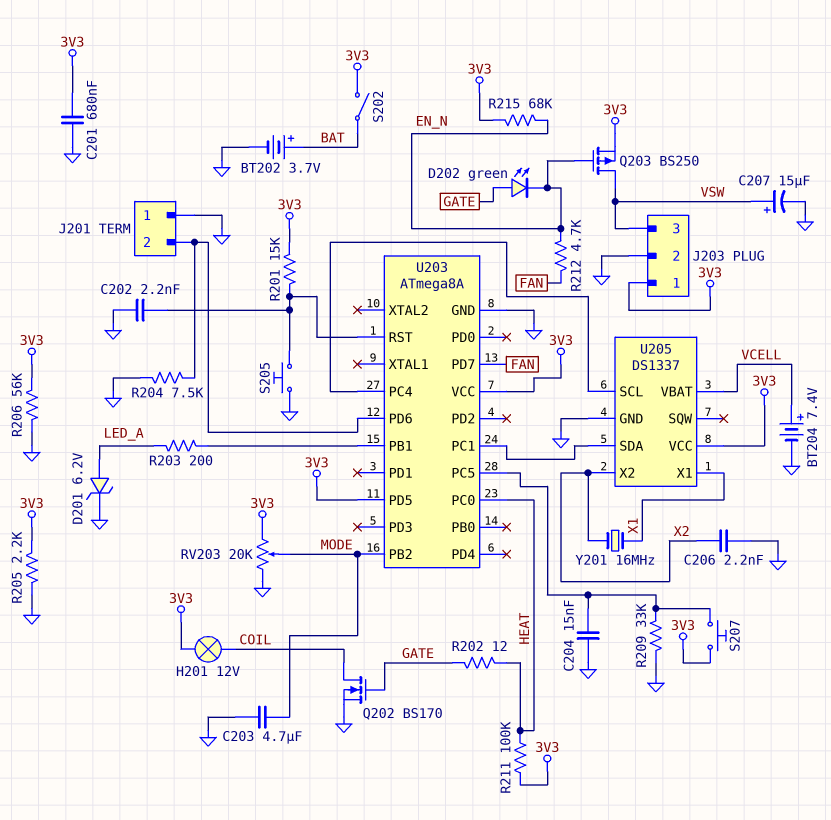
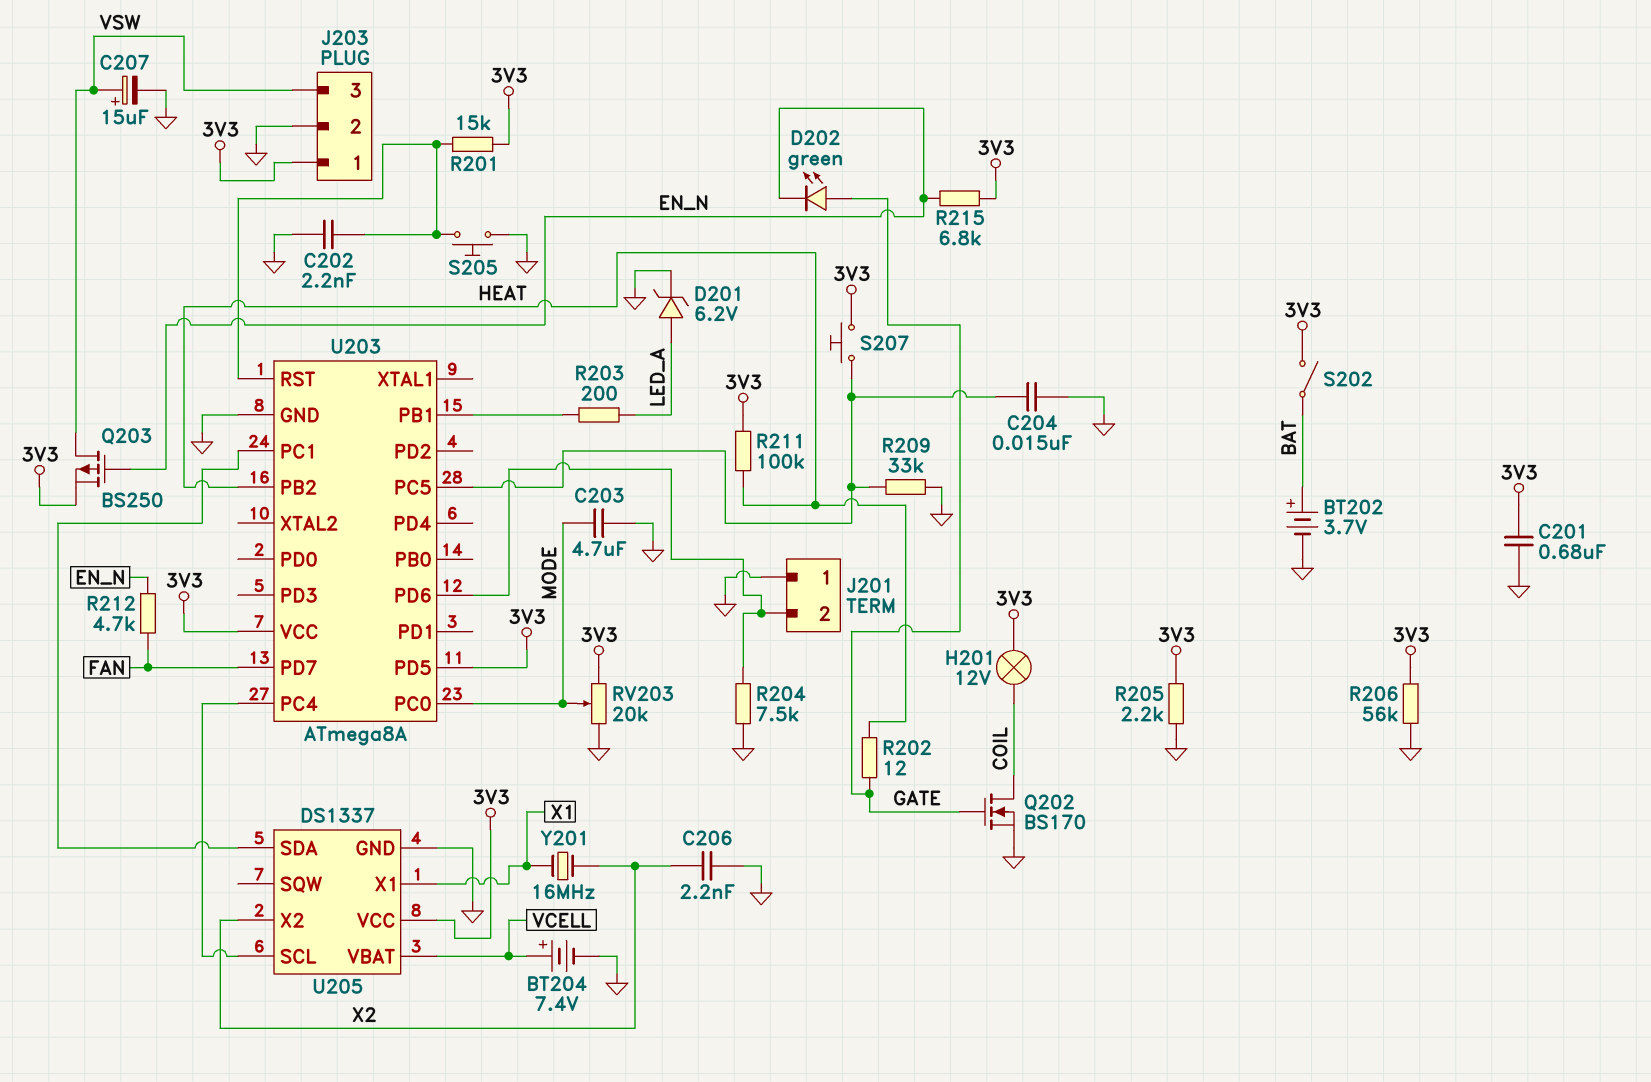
R215: 68k (3V3, EN_N) -> 6.8k (3V3, EN_N)
U203 pin PB2: MODE -> HEAT
U203 pin PC0: HEAT -> MODE

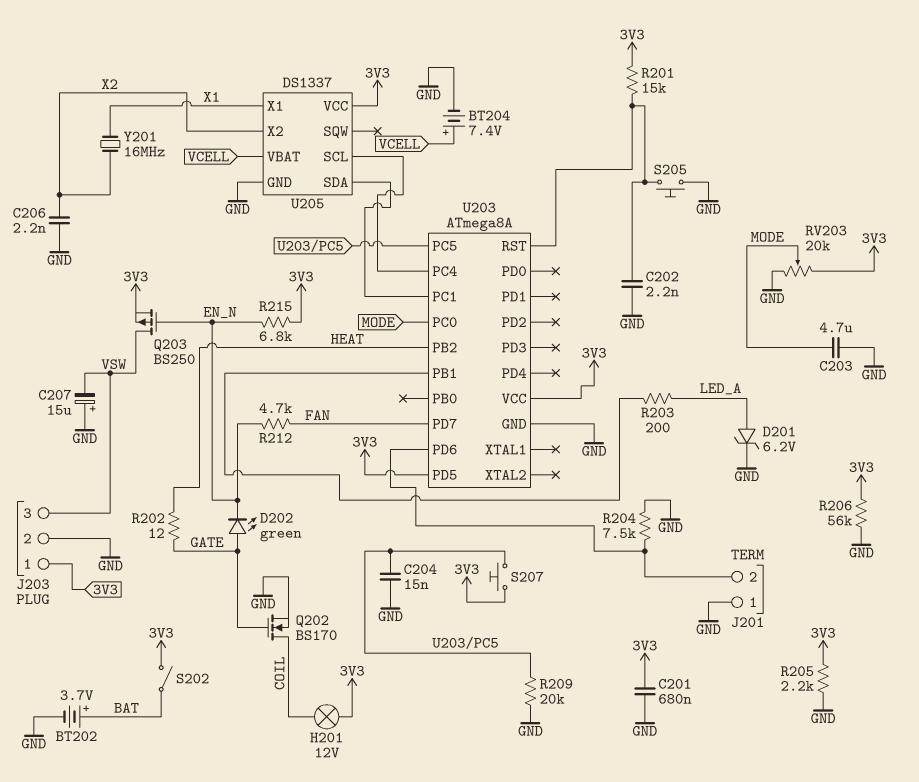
C207: 15uF (plus VSW, minus GND) -> 15uF (plus GND, minus VSW)
R209: 33k (GND, U203/PC5) -> 20k (GND, U203/PC5)
R211: 100k (3V3, HEAT) -> none

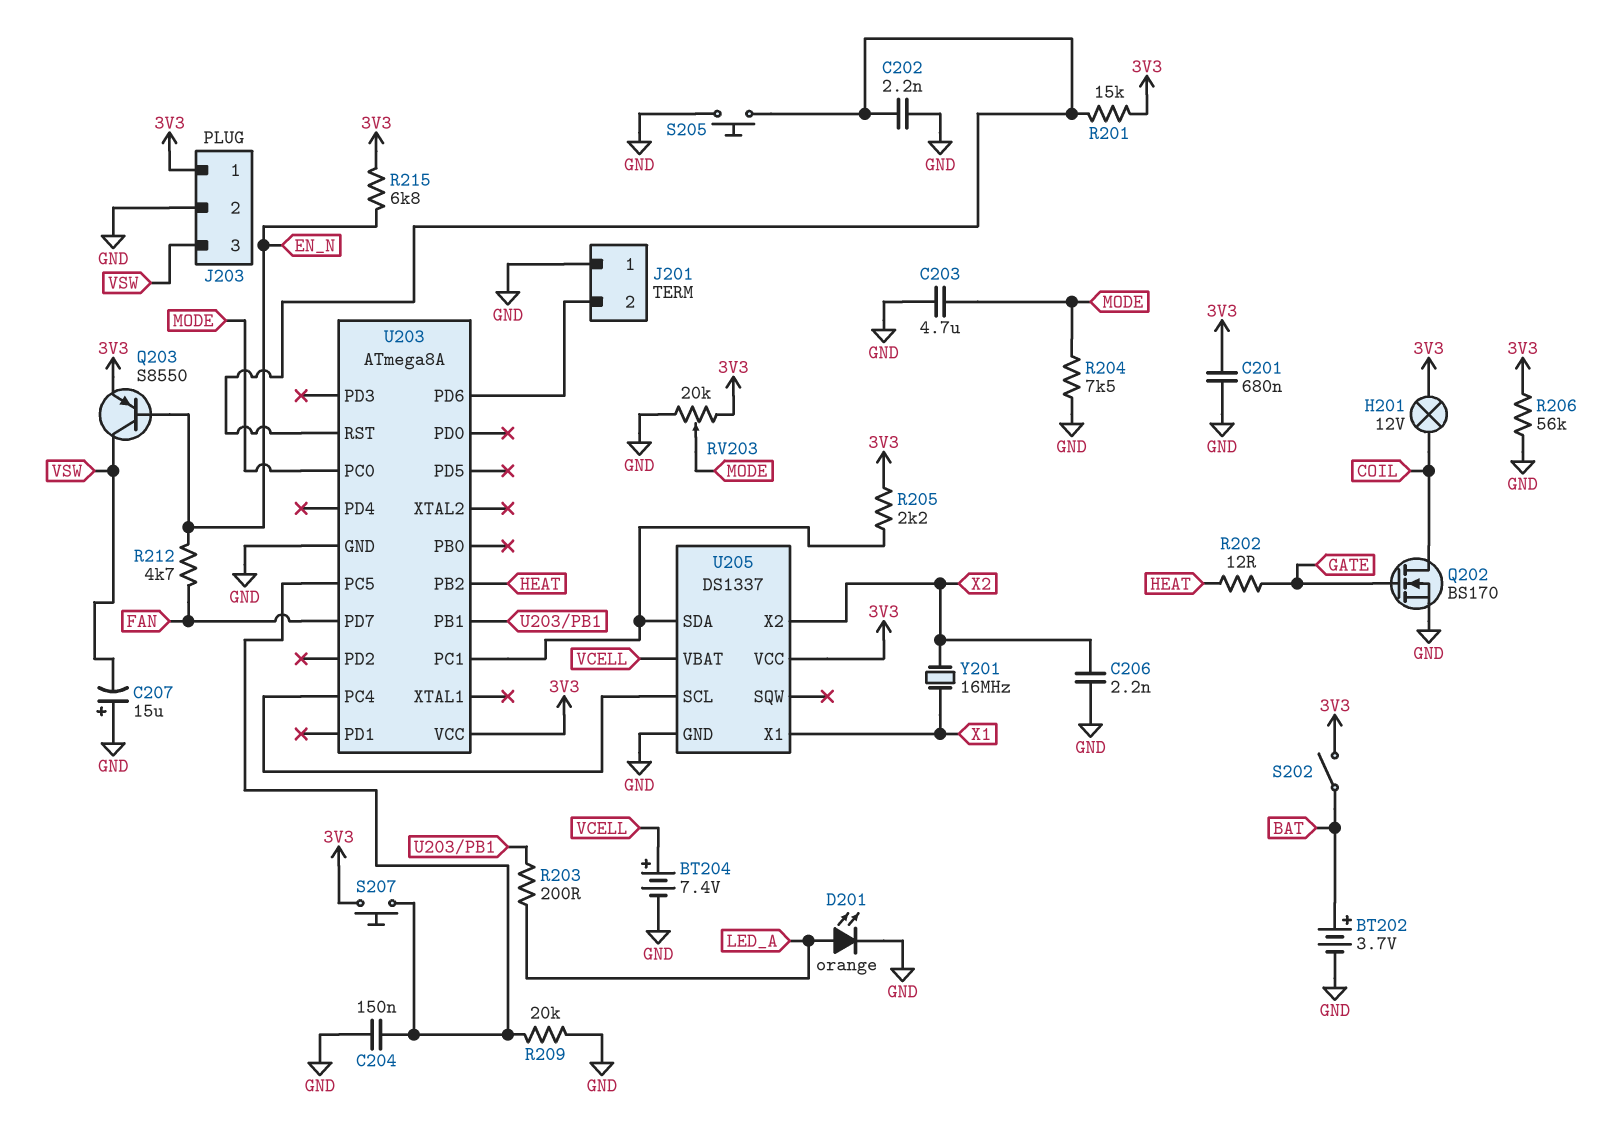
C204: 15nF (GND, U203/PC5) -> 150nF (GND, U203/PC5)
D201: zener 6.2V (A LED_A, K GND) -> LED orange (A LED_A, K GND)
D202: LED green (A GATE, K EN_N) -> none
Q203: PMOS BS250 (G EN_N, D VSW, S 3V3) -> PNP S8550 (B EN_N, C VSW, E 3V3)
R204: 7.5k (GND, J201/2) -> 7.5k (GND, MODE)
R205: 2.2k (3V3, GND) -> 2.2k (3V3, U203/PC1)
U203 pin PD5: 3V3 -> none

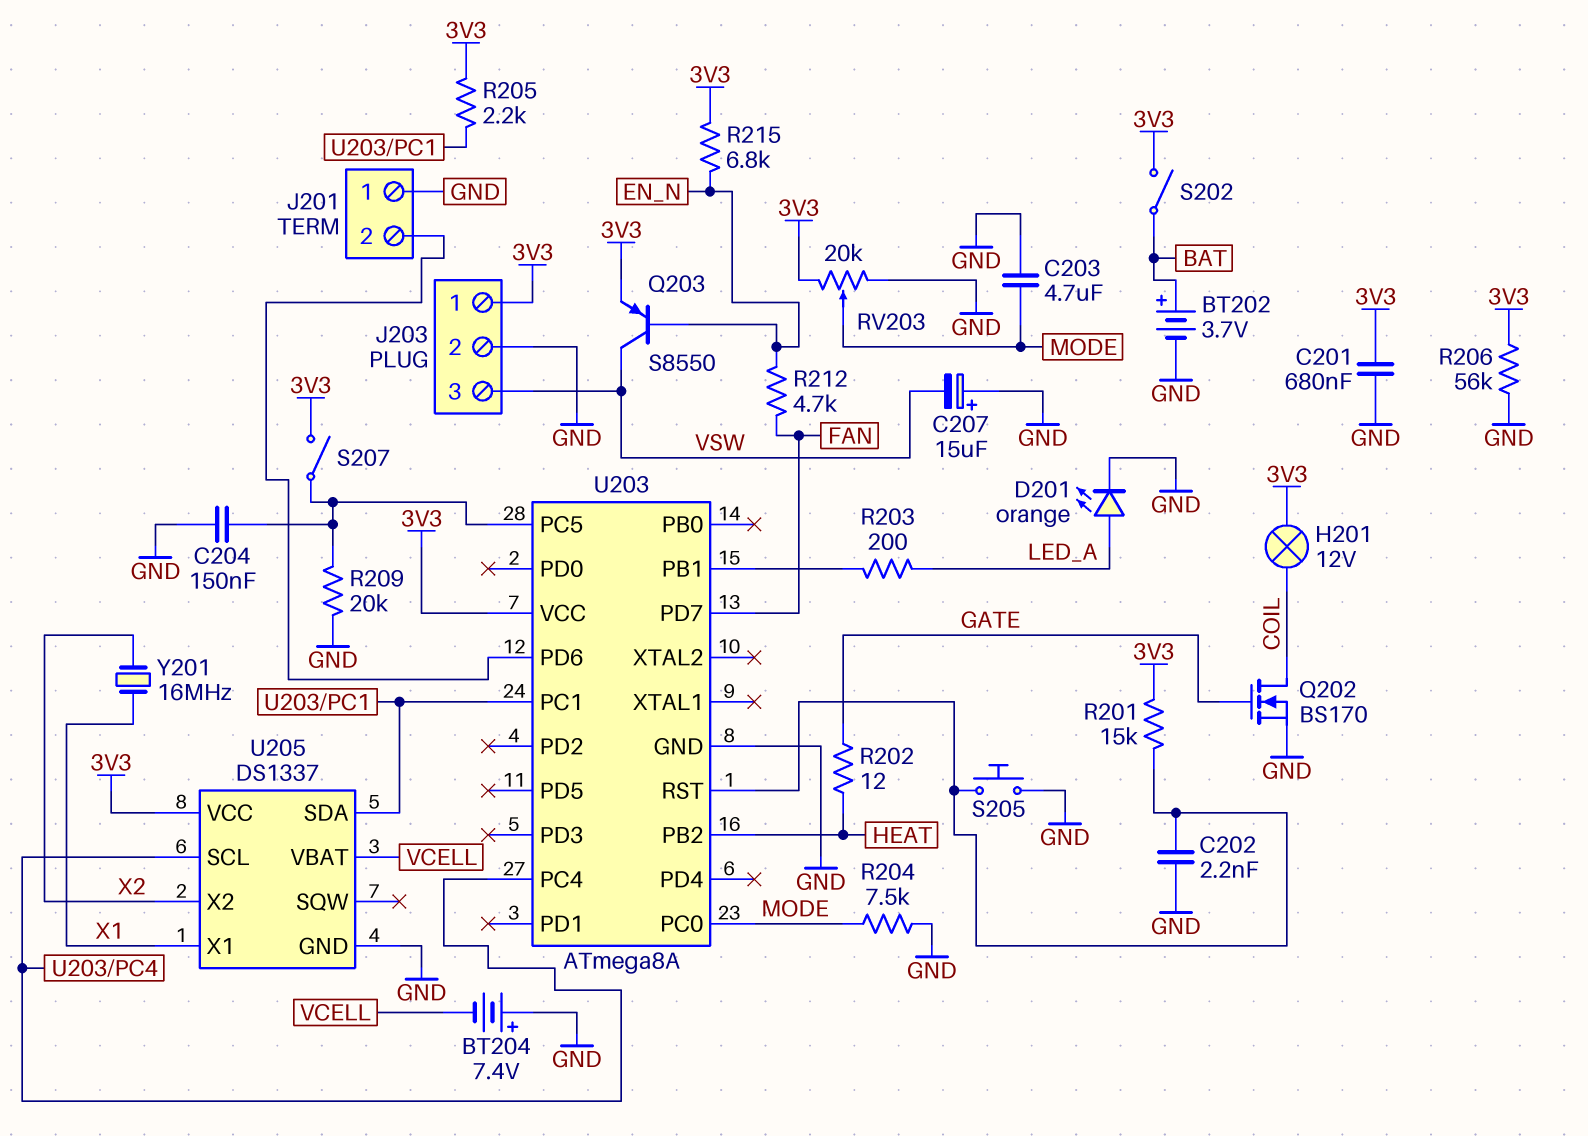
BT204: 7.4V (plus VCELL, minus GND) -> 7.4V (plus GND, minus VCELL)
C206: 2.2nF (GND, X2) -> none
S207: button (3V3, U203/PC5) -> switch (3V3, U203/PC5)

